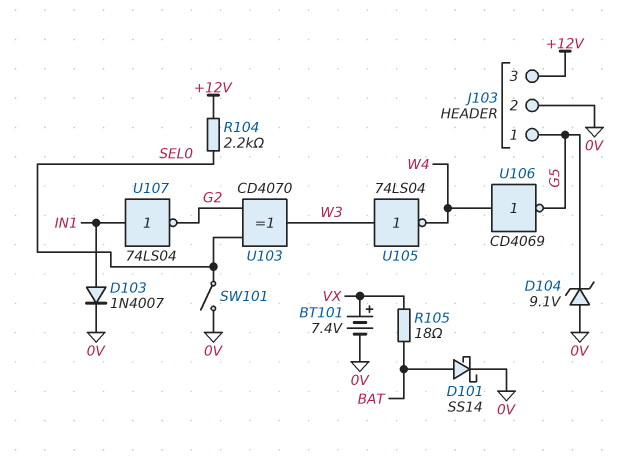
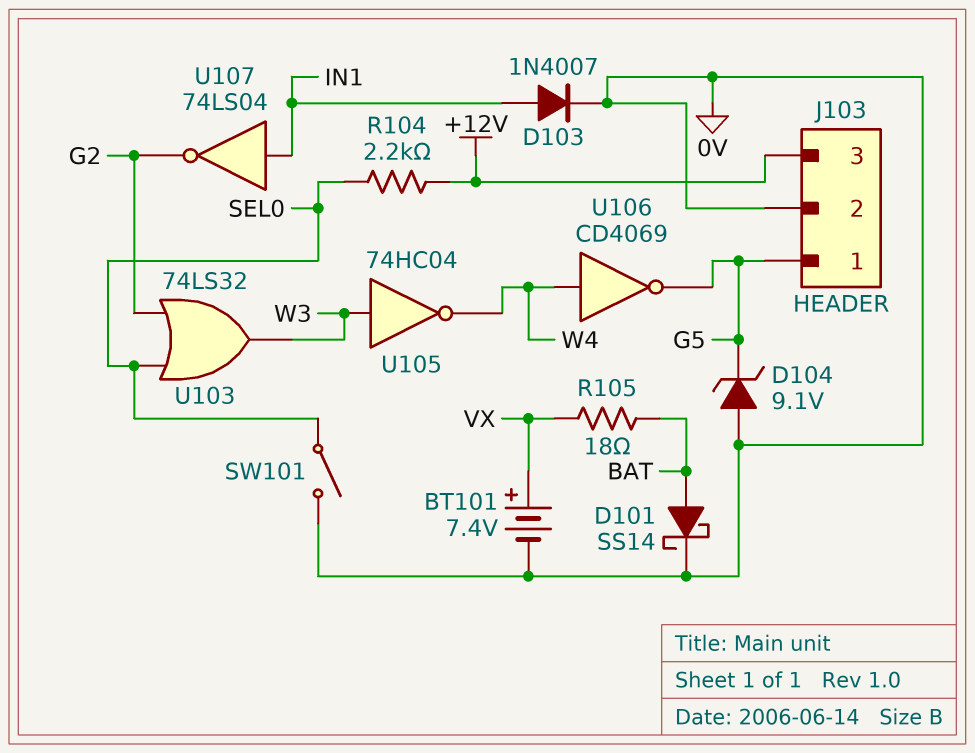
U103: XOR CD4070 (in G2, in SEL0, out W3) -> OR 74LS32 (in G2, in SEL0, out W3)
U105: NOT 74LS04 (in W3, out W4) -> NOT 74HC04 (in W3, out W4)

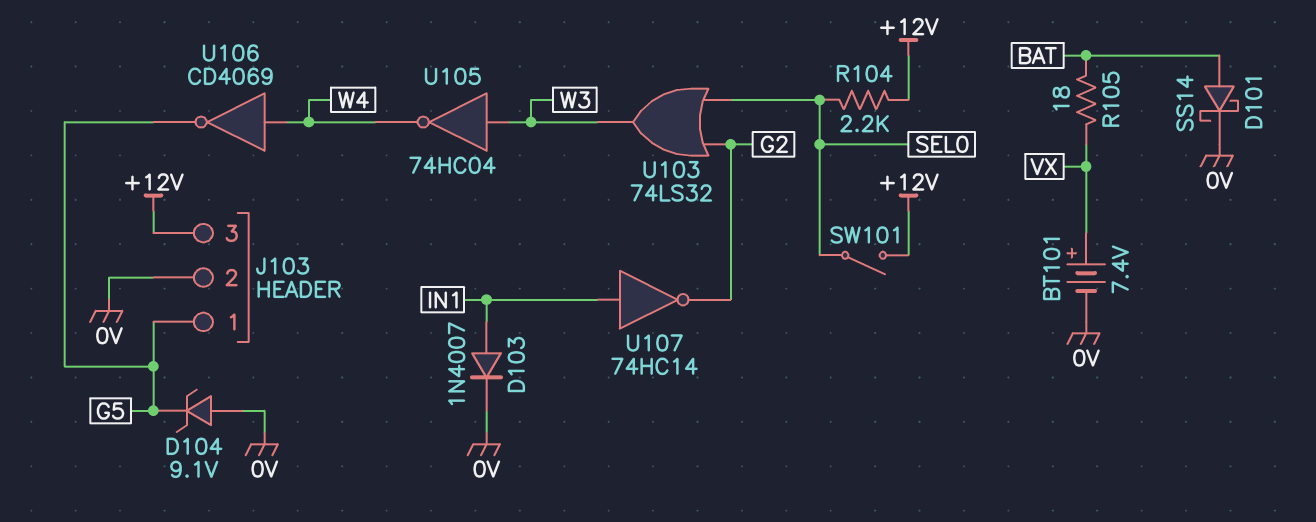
SW101: switch (0V, SEL0) -> switch (+12V, SEL0)
U107: NOT 74LS04 (in IN1, out G2) -> NOT 74HC14 (in IN1, out G2)

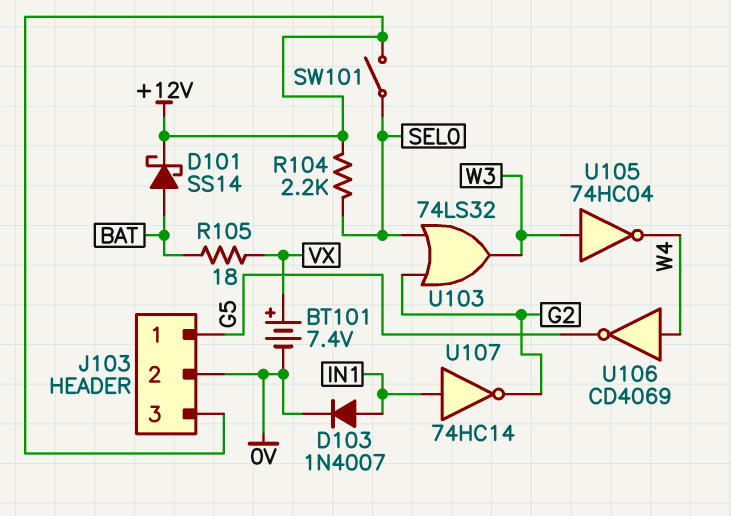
D101: schottky SS14 (A BAT, K 0V) -> schottky SS14 (A BAT, K +12V)
D104: zener 9.1V (A 0V, K G5) -> none

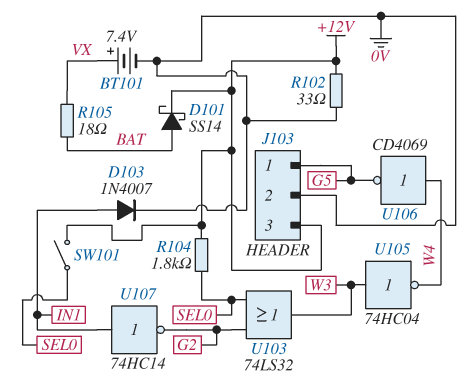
R102: none -> 33 (+12V, 0V)
R104: 2.2k (+12V, SEL0) -> 1.8k (+12V, SEL0)

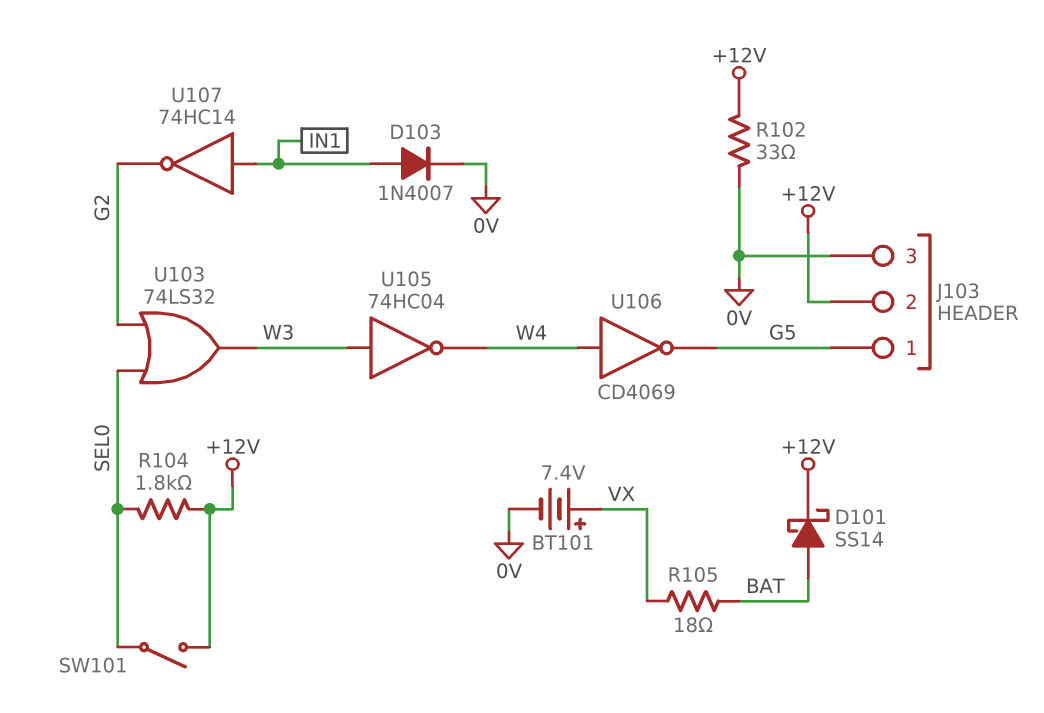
J103 pin 2: 0V -> +12V
J103 pin 3: +12V -> 0V

